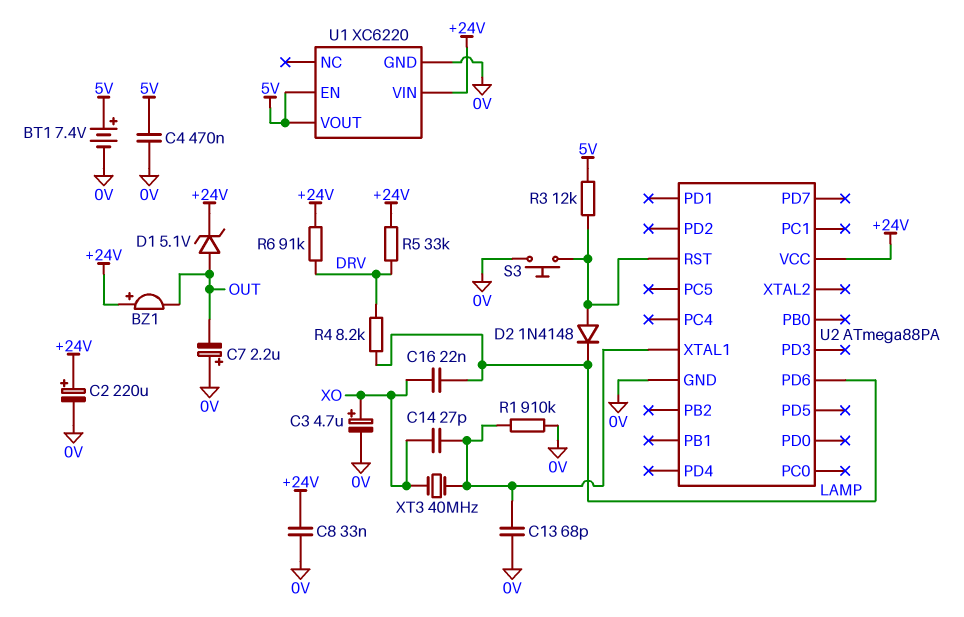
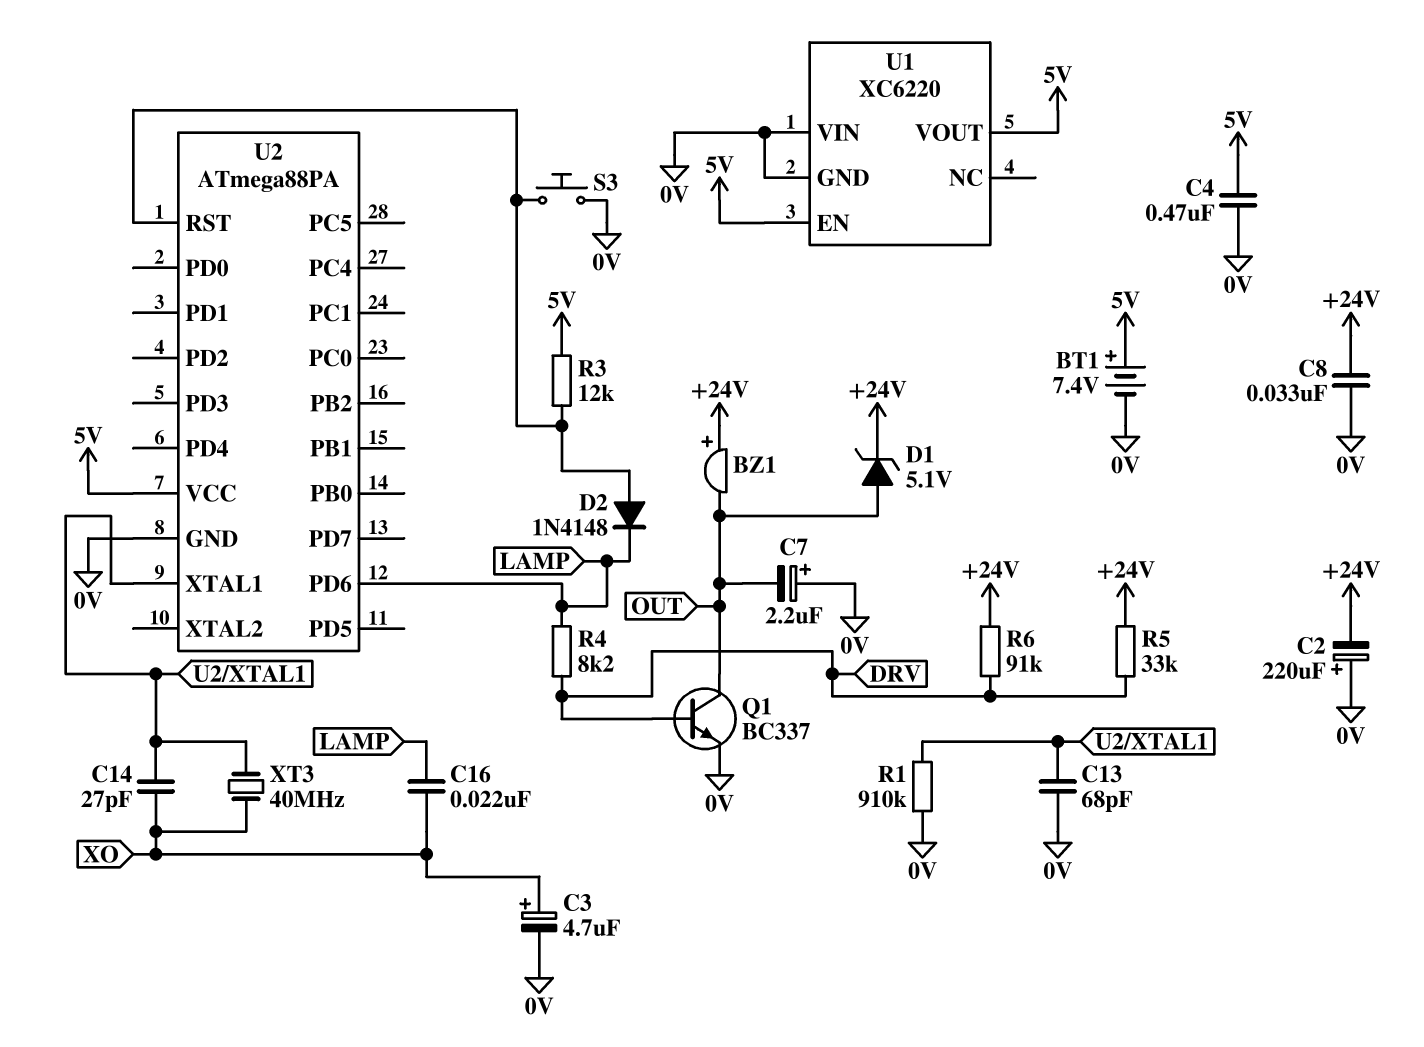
C2: 220uF (plus +24V, minus 0V) -> 220uF (plus 0V, minus +24V)
Q1: none -> NPN BC337 (B DRV, C OUT, E 0V)
U1 pin VIN: +24V -> 0V
U2 pin VCC: +24V -> 5V

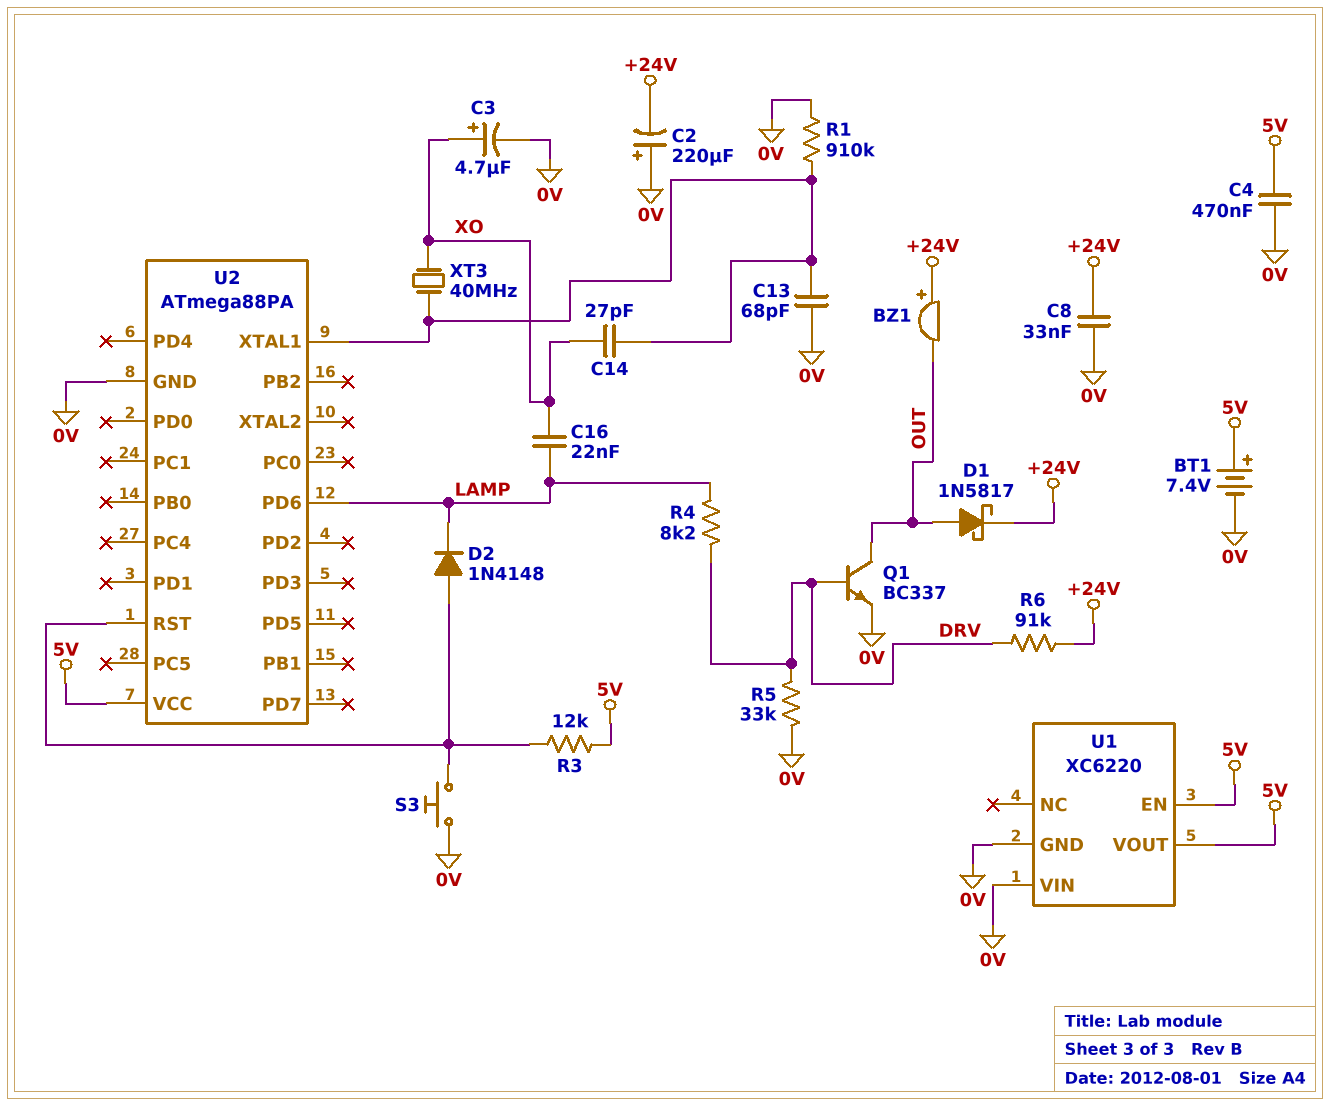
C7: 2.2uF (plus 0V, minus OUT) -> none
D1: zener 5.1V (A OUT, K +24V) -> schottky 1N5817 (A OUT, K +24V)
R5: 33k (+24V, DRV) -> 33k (0V, DRV)

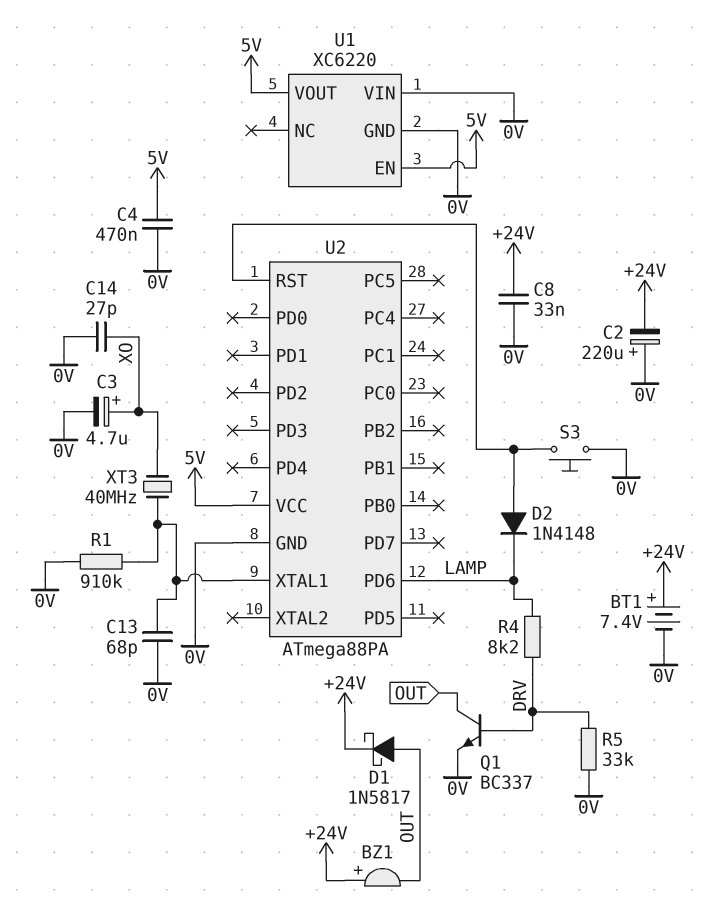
BT1: 7.4V (plus 5V, minus 0V) -> 7.4V (plus +24V, minus 0V)
C14: 27pF (U2/XTAL1, XO) -> 27pF (0V, XO)
C16: 22nF (LAMP, XO) -> none
R3: 12k (5V, U2/RST) -> none
R6: 91k (+24V, DRV) -> none

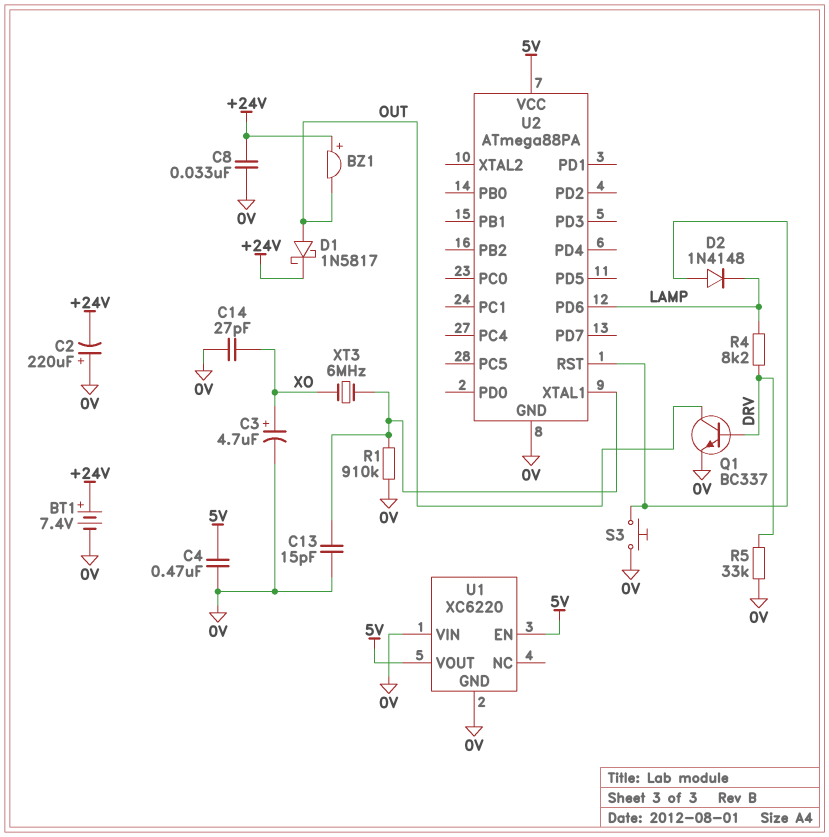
C13: 68pF (0V, U2/XTAL1) -> 15pF (0V, U2/XTAL1)
XT3: 40MHz (U2/XTAL1, XO) -> 6MHz (U2/XTAL1, XO)

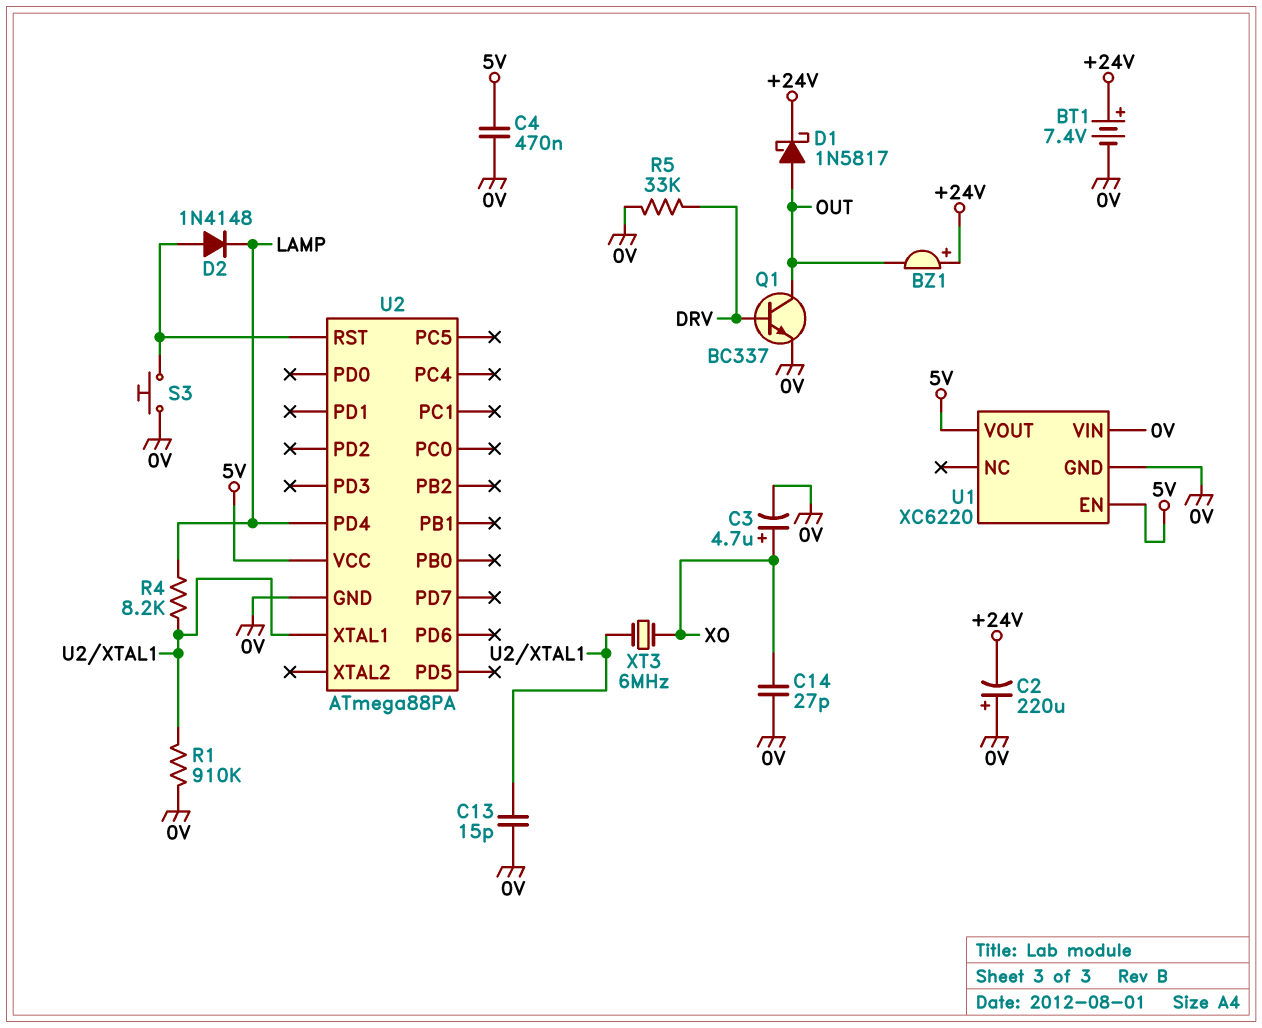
C8: 33nF (+24V, 0V) -> none
R4: 8.2k (DRV, LAMP) -> 8.2k (LAMP, U2/XTAL1)
U2 pin PD4: none -> LAMP
U2 pin PD6: LAMP -> none

